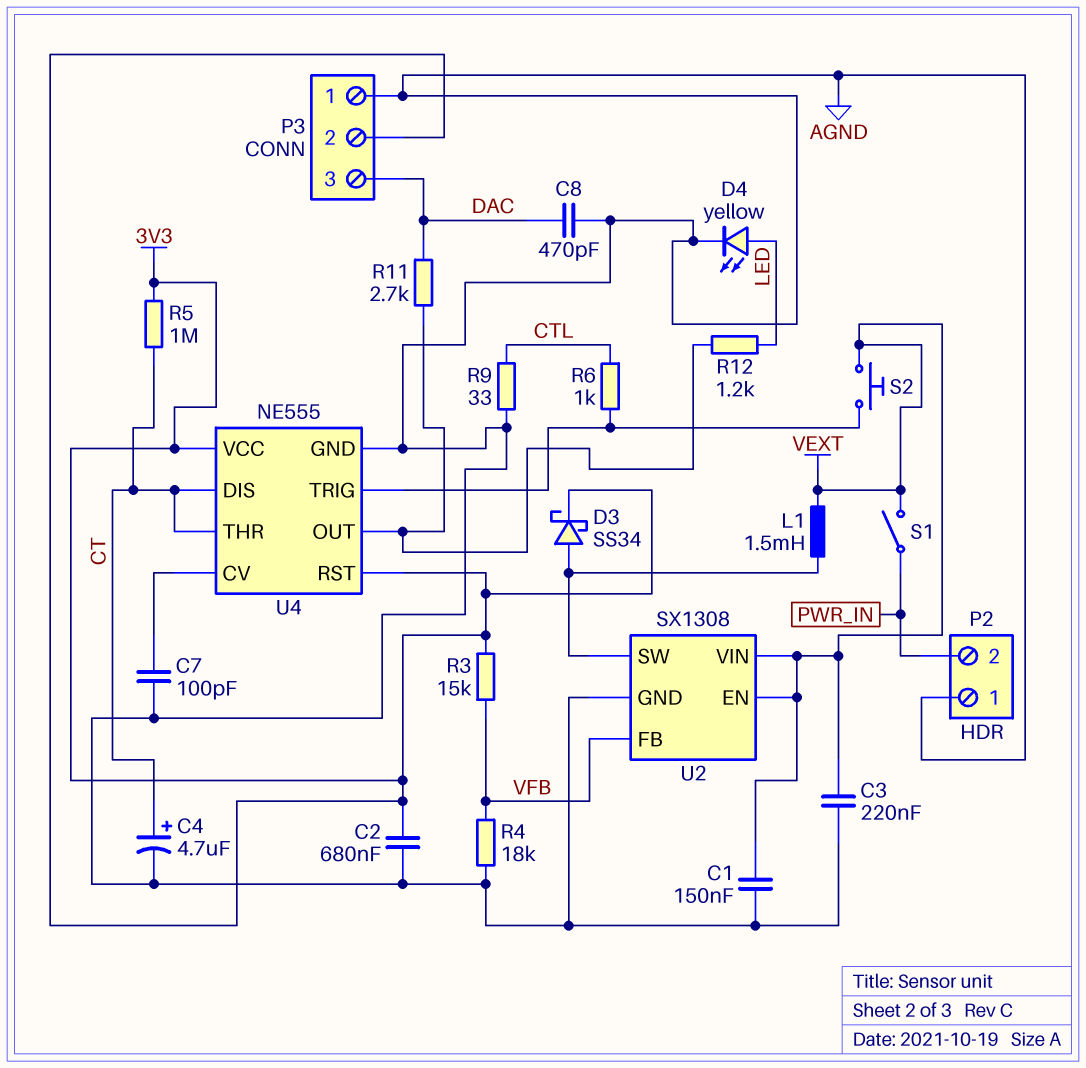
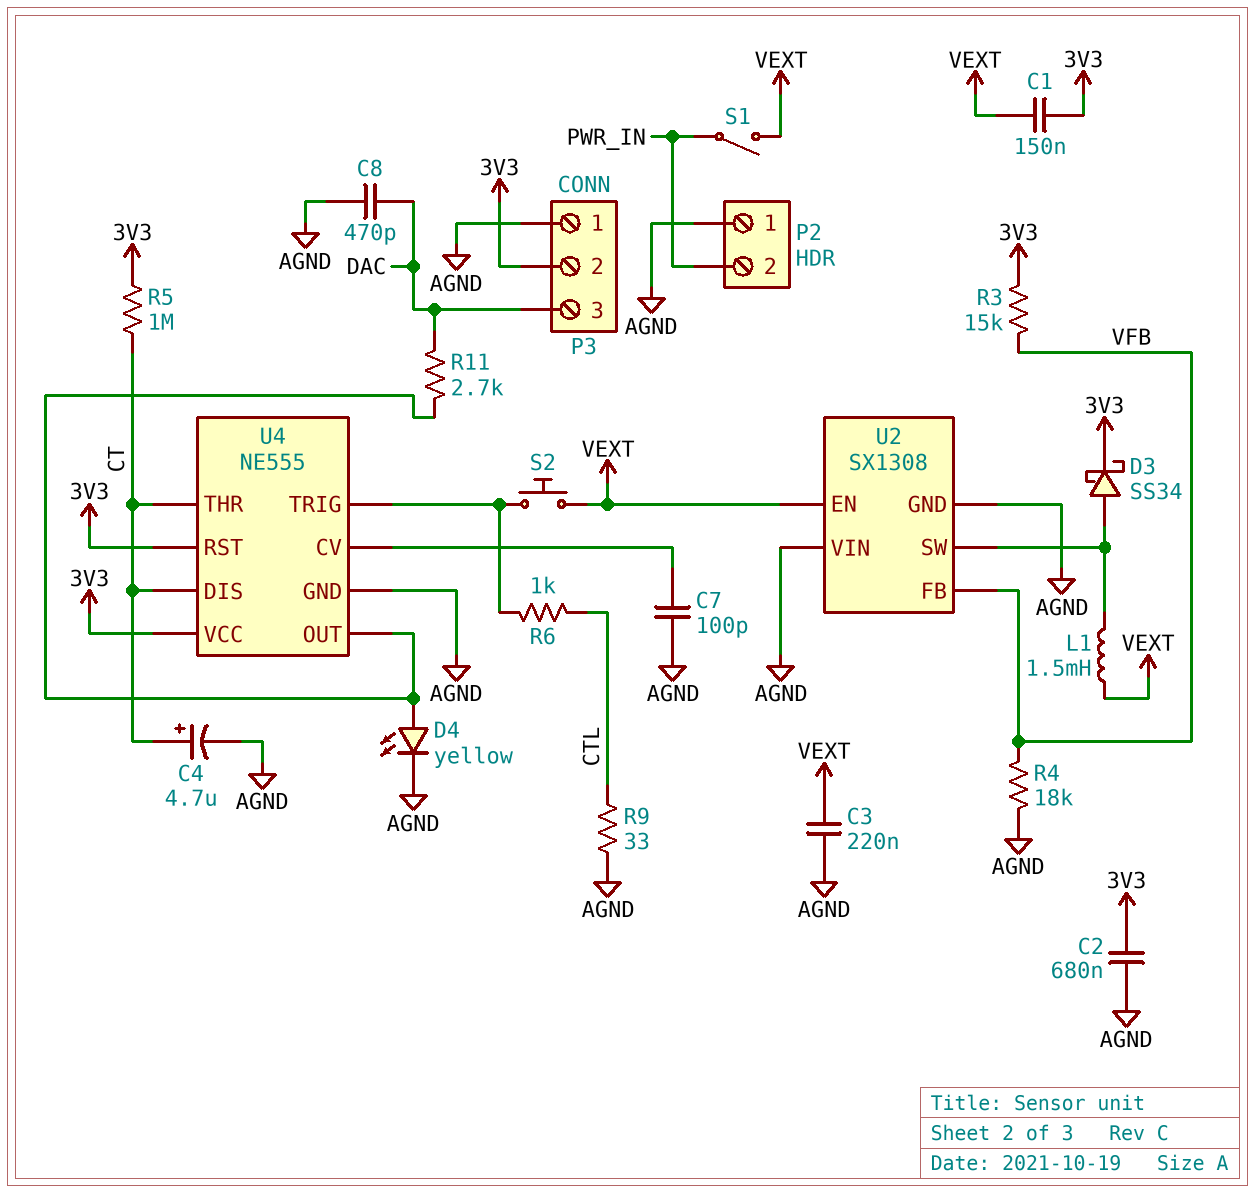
C1: 150nF (AGND, VEXT) -> 150nF (3V3, VEXT)
D4: LED yellow (A LED, K AGND) -> LED yellow (A U4/OUT, K AGND)
R12: 1.2k (LED, U4/OUT) -> none
U2 pin VIN: VEXT -> AGND

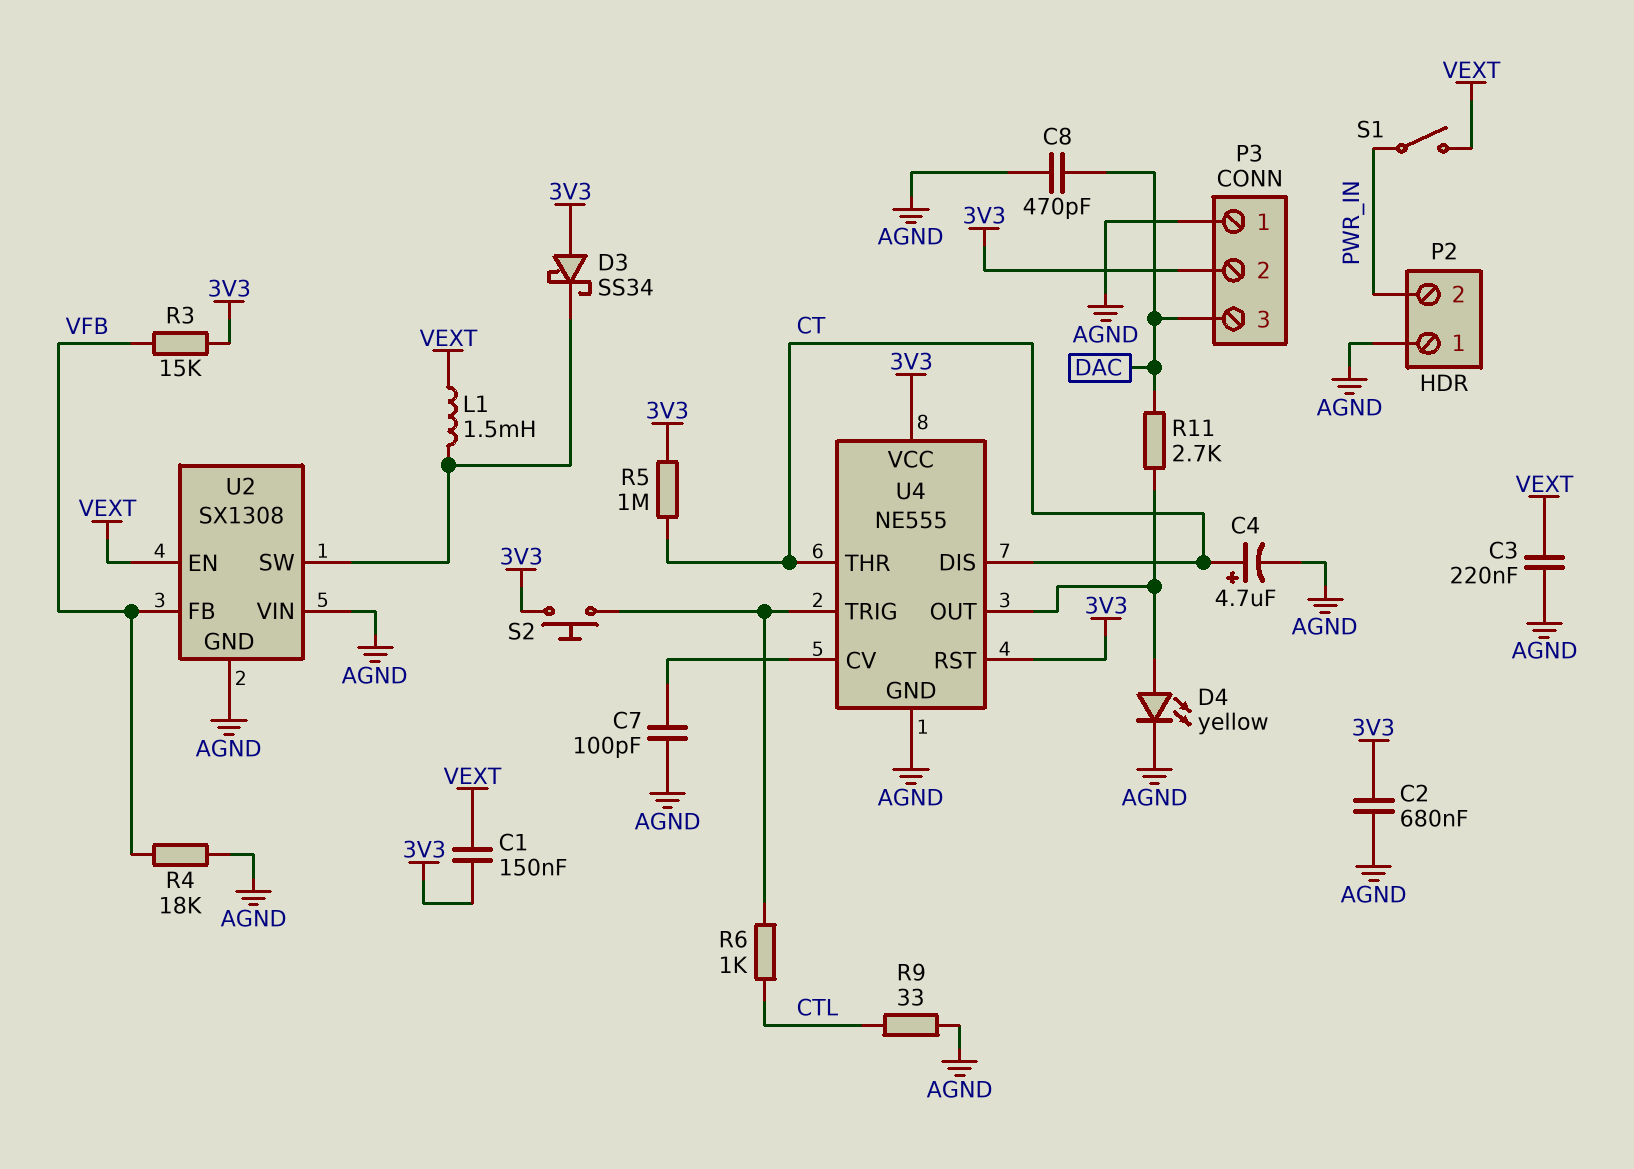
D3: schottky SS34 (A U2/SW, K 3V3) -> schottky SS34 (A 3V3, K U2/SW)
S2: button (U4/TRIG, VEXT) -> button (3V3, U4/TRIG)

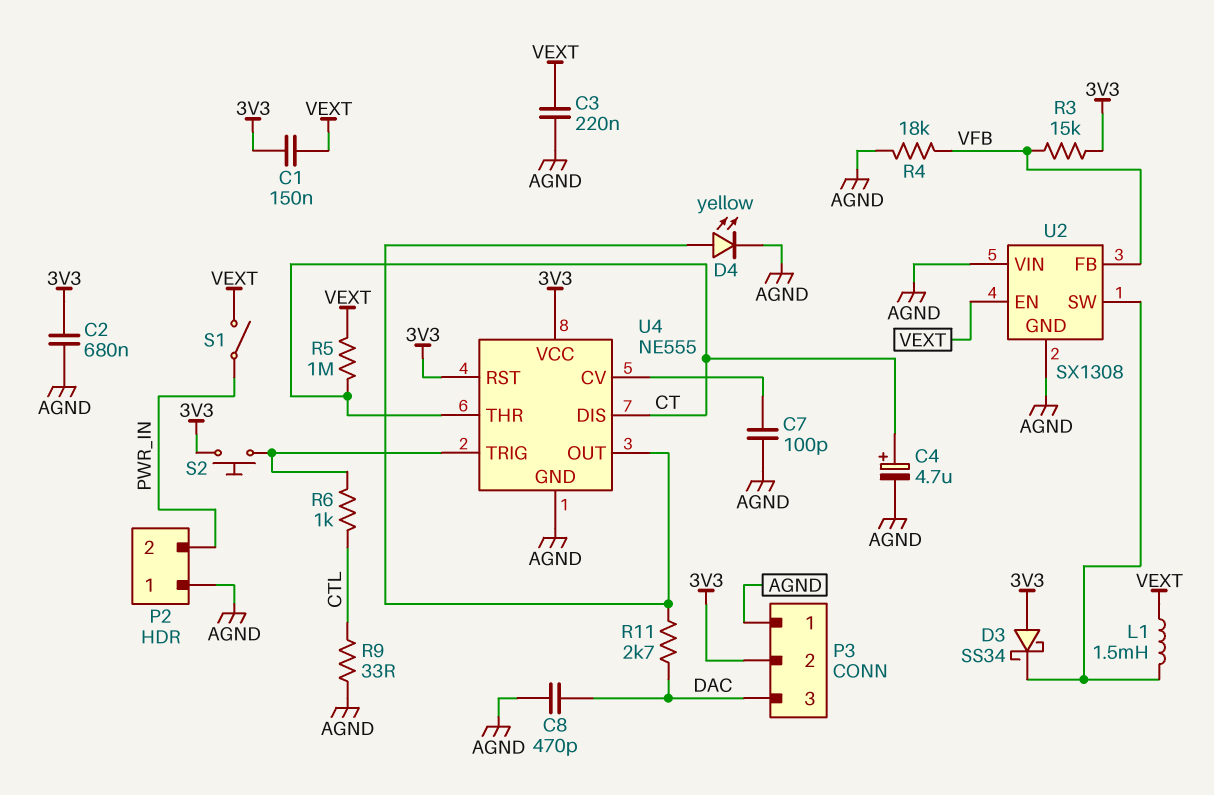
R5: 1M (3V3, CT) -> 1M (CT, VEXT)

